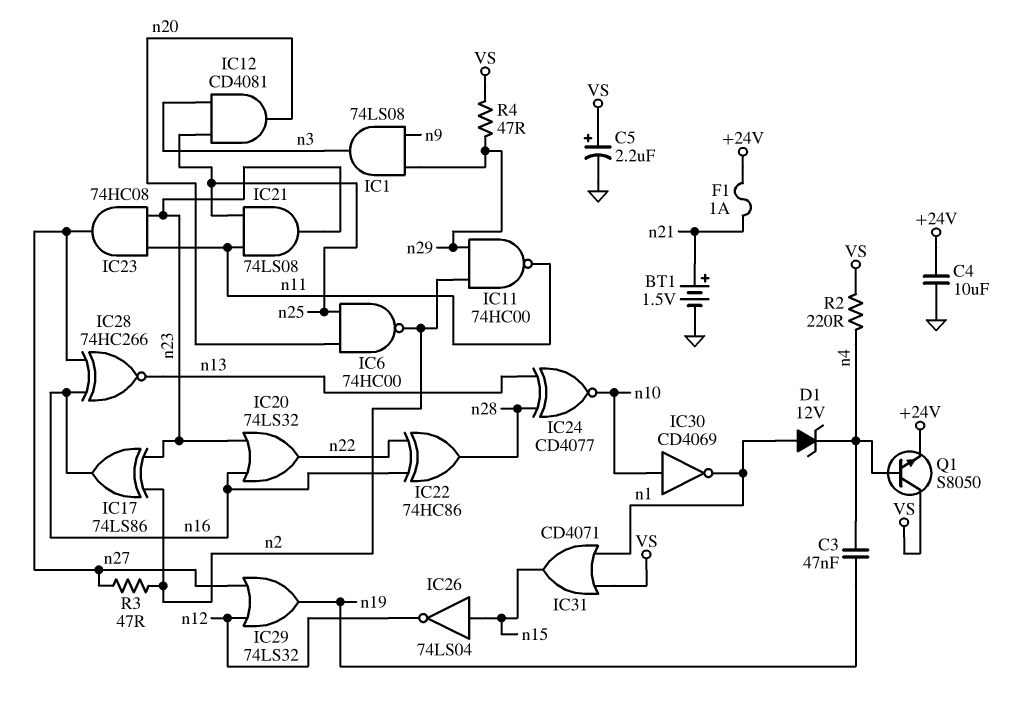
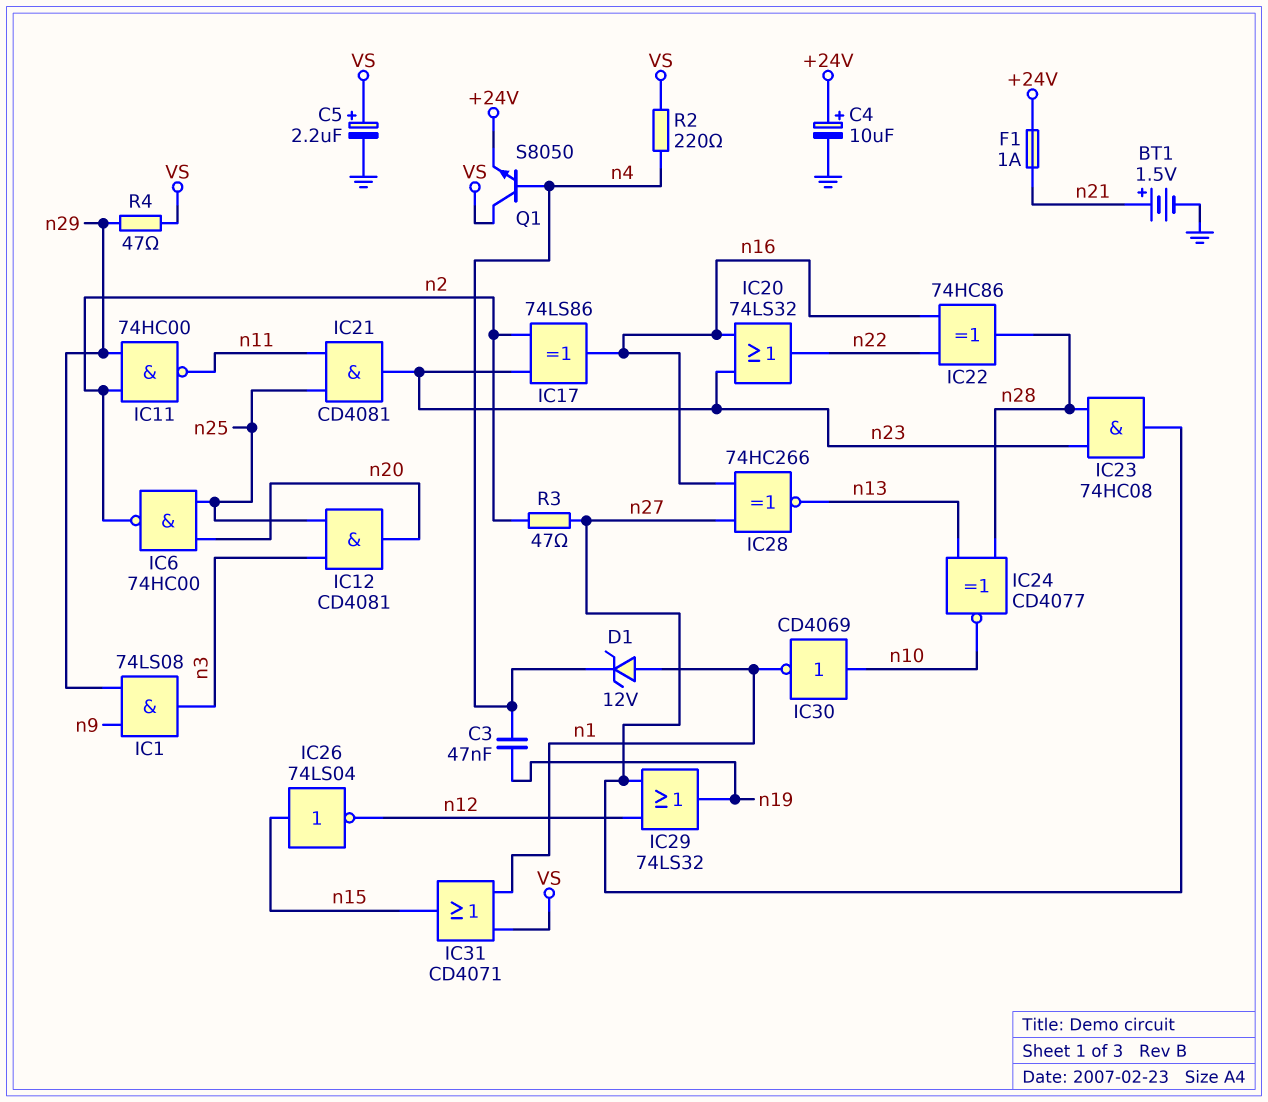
C4: 10uF (+24V, GND) -> 10uF (plus +24V, minus GND)
IC21: AND 74LS08 (in n11, in n25, out n23) -> AND CD4081 (in n11, in n25, out n23)
IC23: AND 74HC08 (in n11, in n23, out n27) -> AND 74HC08 (in n23, in n28, out n27)

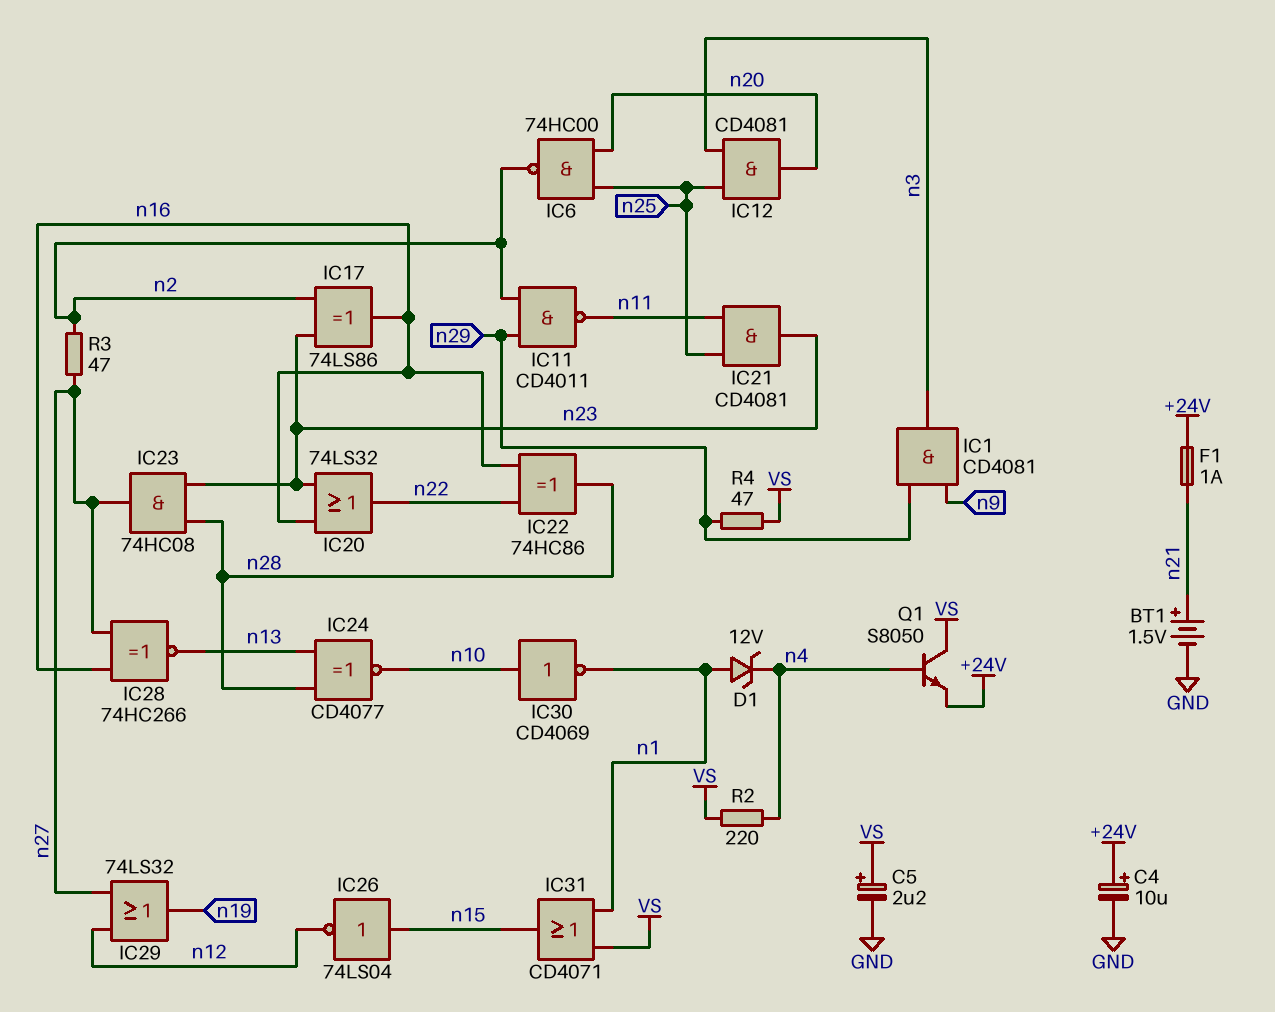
C3: 47nF (n4, n19) -> none
IC1: AND 74LS08 (in n9, in n29, out n3) -> AND CD4081 (in n9, in n29, out n3)
IC11: NAND 74HC00 (in n2, in n29, out n11) -> NAND CD4011 (in n2, in n29, out n11)

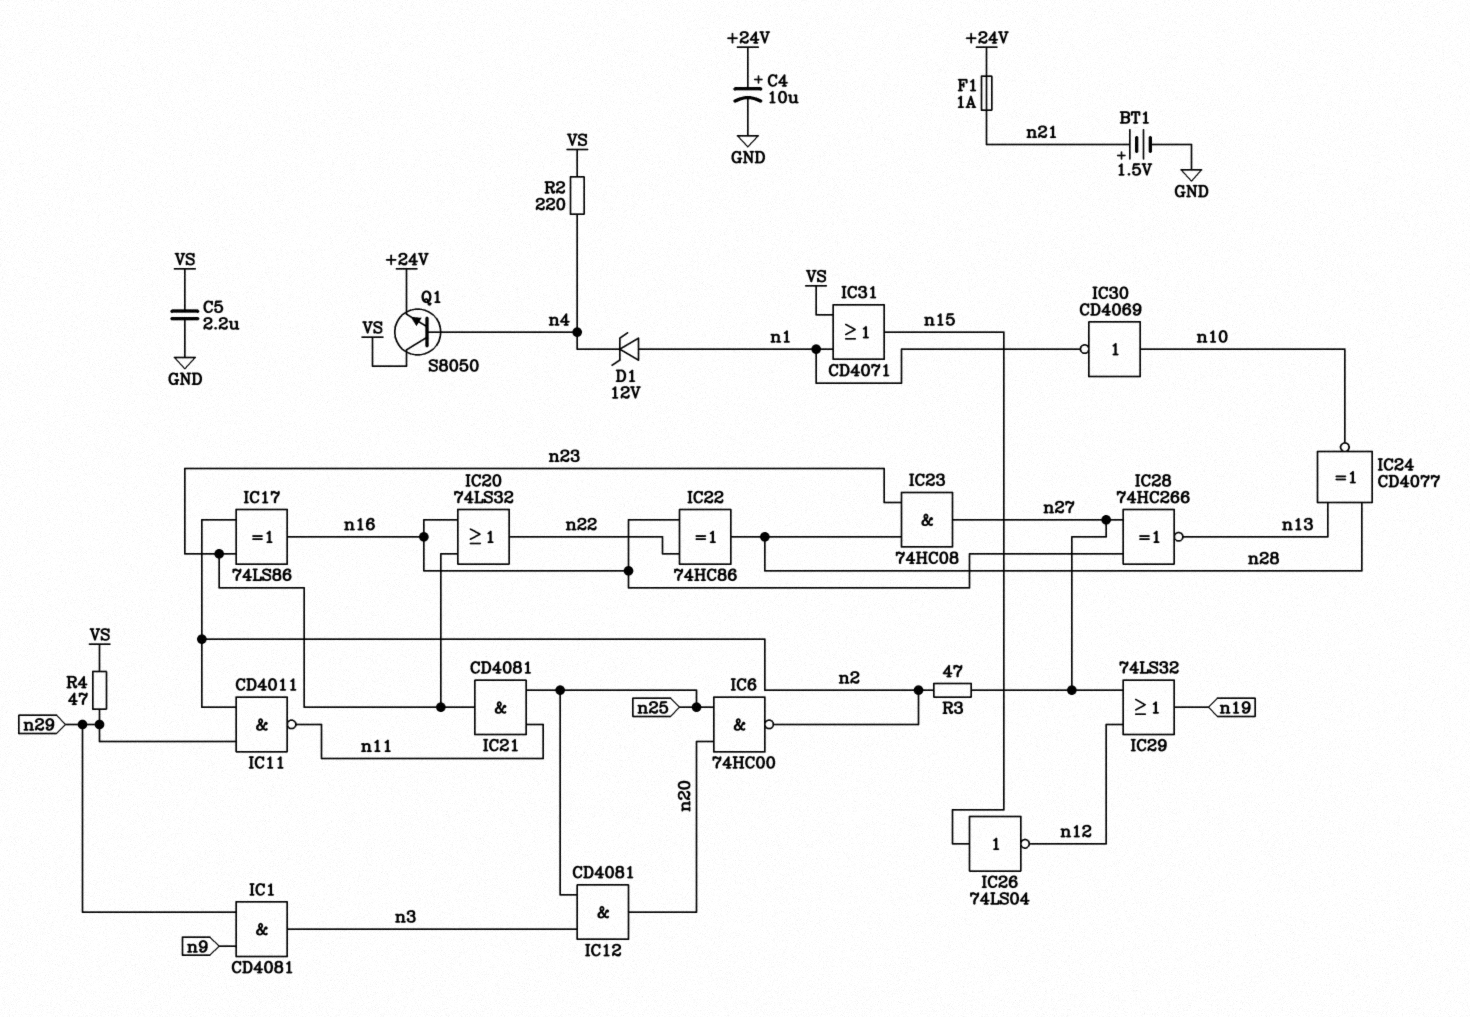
C5: 2.2uF (plus VS, minus GND) -> 2.2uF (GND, VS)

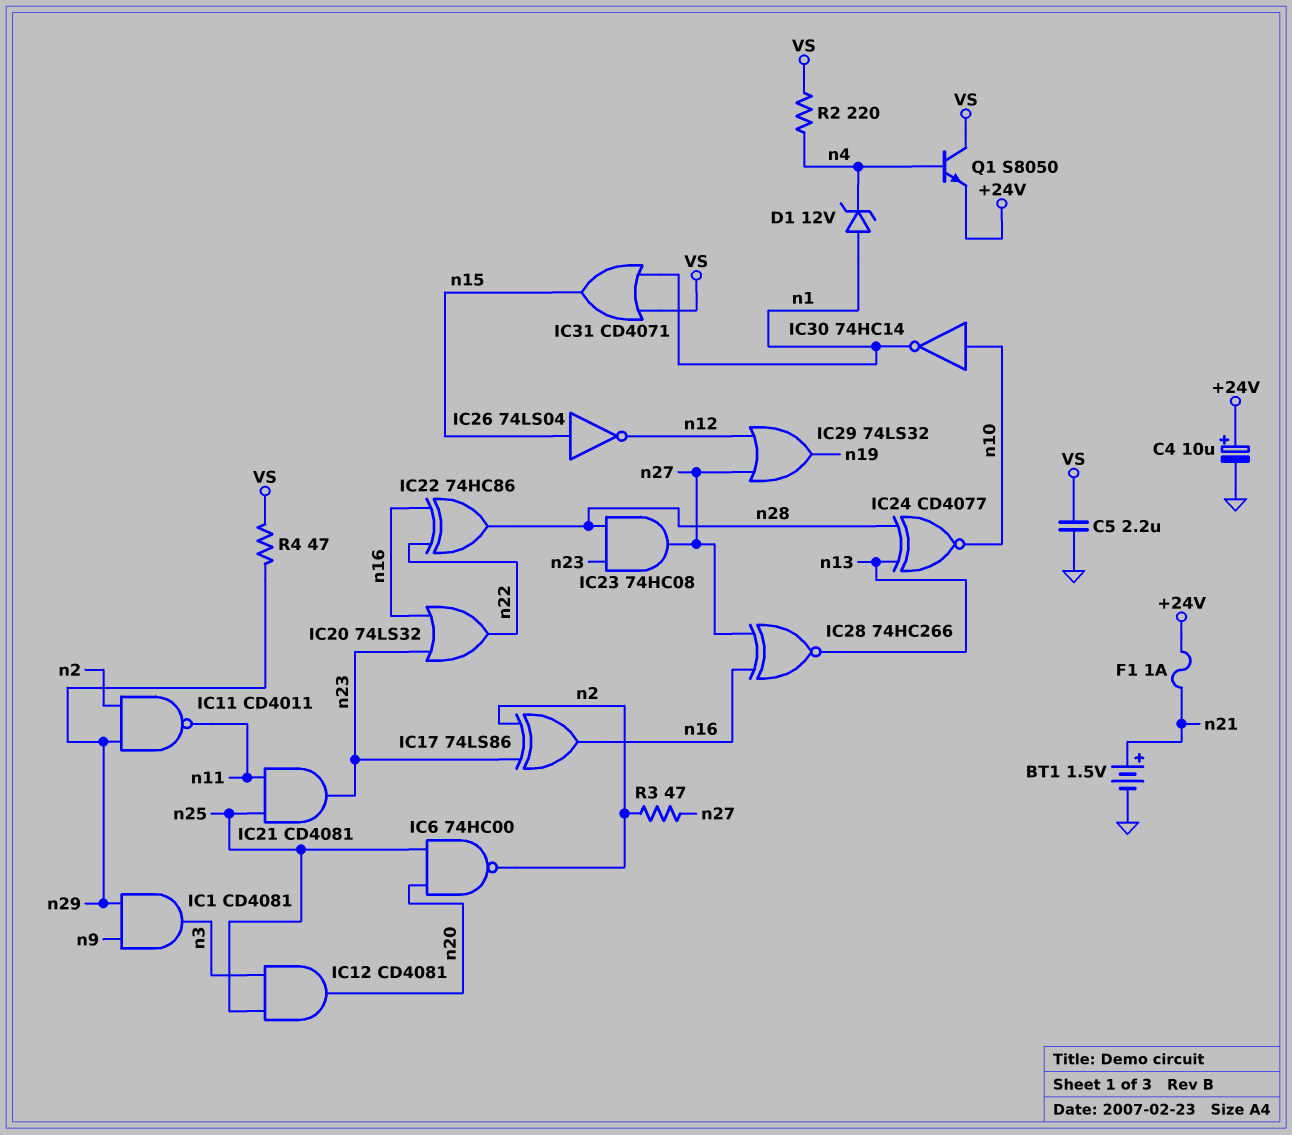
IC30: NOT CD4069 (in n10, out n1) -> NOT 74HC14 (in n10, out n1)

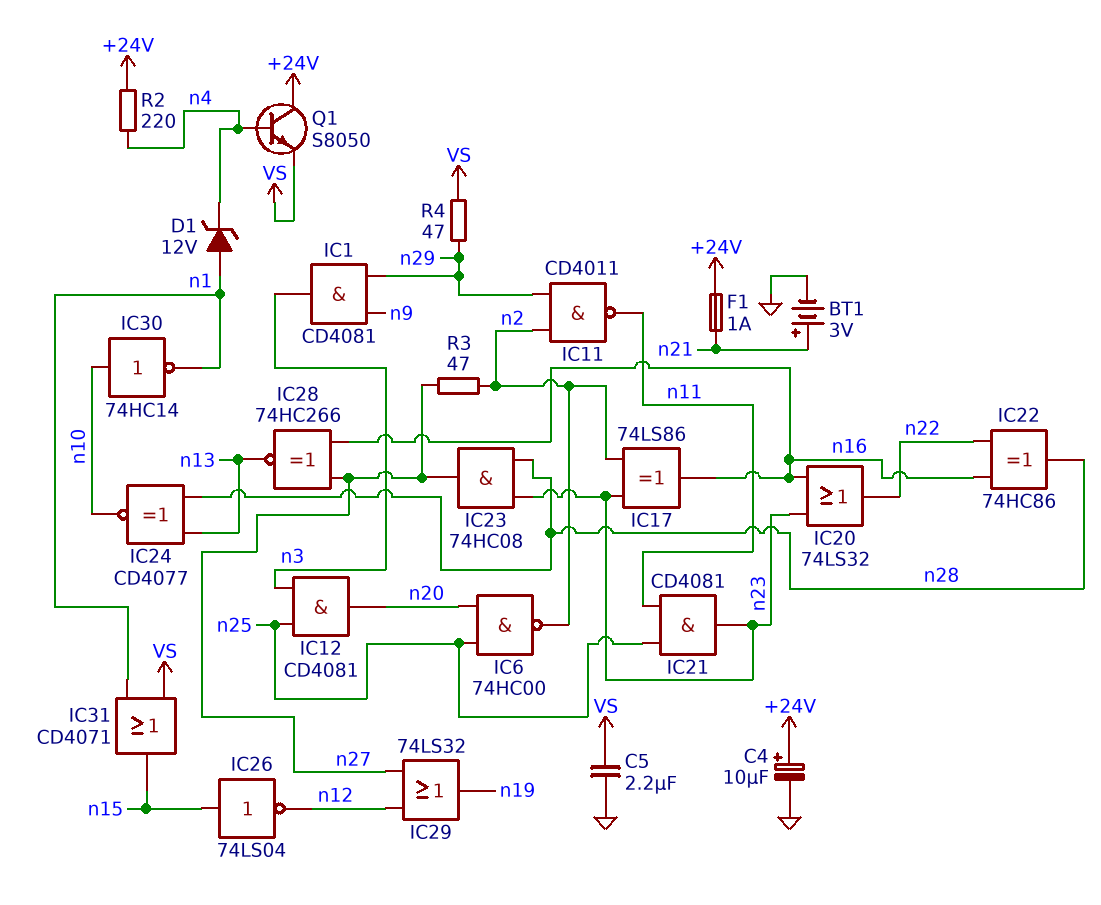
BT1: 1.5V (plus n21, minus GND) -> 3V (plus n21, minus GND)
Q1: NPN S8050 (B n4, C VS, E +24V) -> NPN S8050 (B n4, C +24V, E VS)
R2: 220 (VS, n4) -> 220 (+24V, n4)

